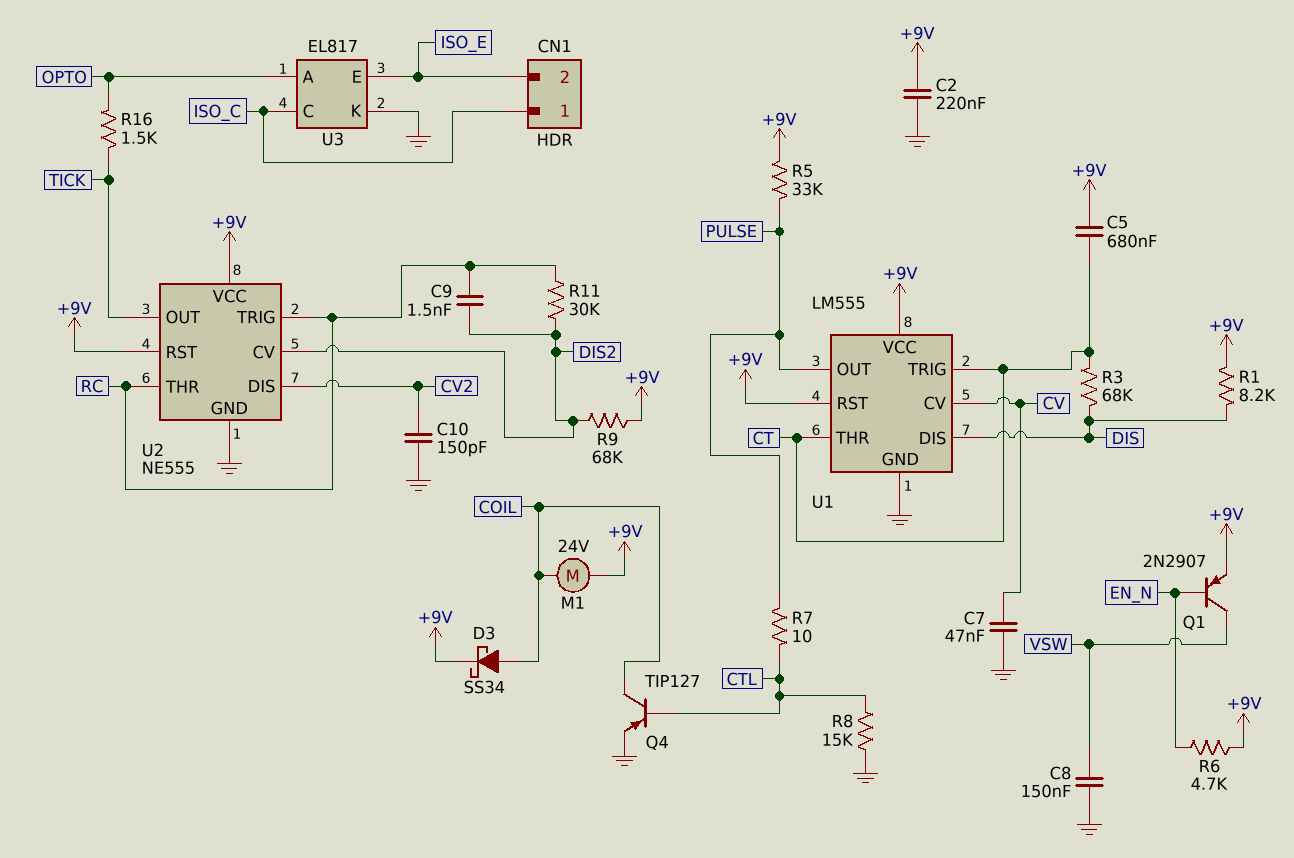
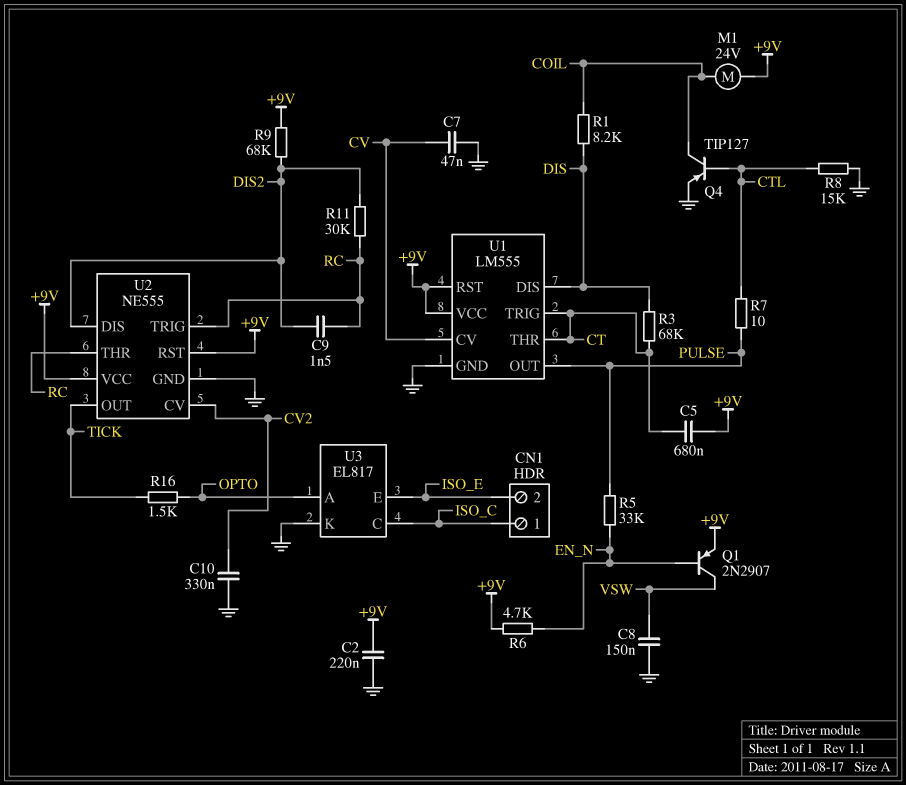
C10: 150pF (CV2, GND) -> 330nF (CV2, GND)
D3: schottky SS34 (A COIL, K +9V) -> none
R1: 8.2k (+9V, DIS) -> 8.2k (COIL, DIS)
R5: 33k (+9V, PULSE) -> 33k (EN_N, PULSE)
U2 pin CV: DIS2 -> CV2
U2 pin DIS: CV2 -> DIS2

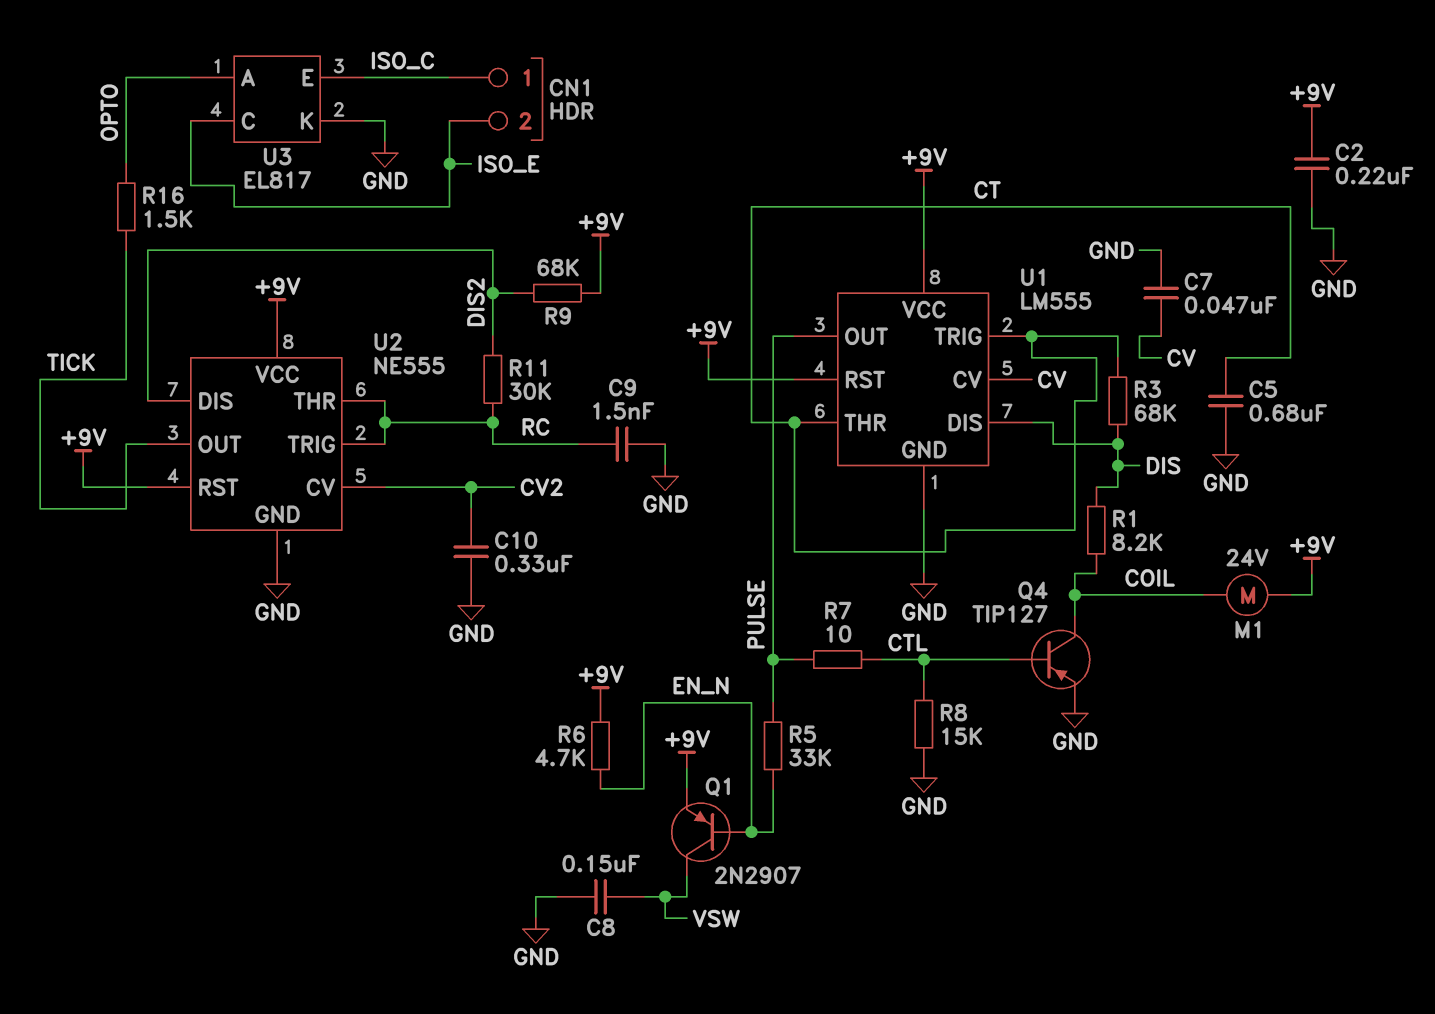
C5: 680nF (+9V, CT) -> 680nF (CT, GND)
C9: 1.5nF (DIS2, RC) -> 1.5nF (GND, RC)
U3 pin C: ISO_C -> ISO_E
U3 pin E: ISO_E -> ISO_C

